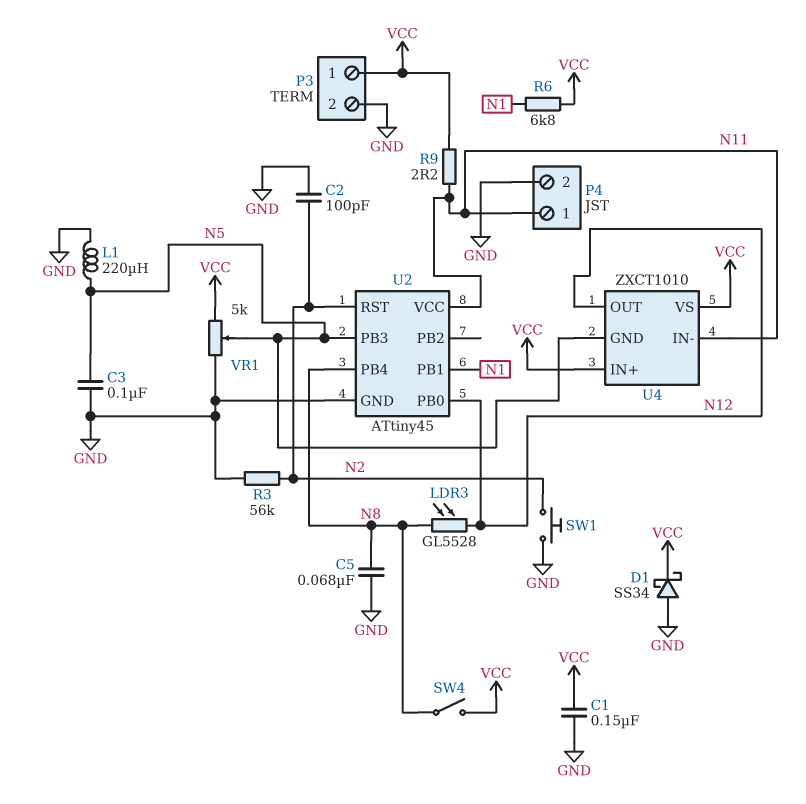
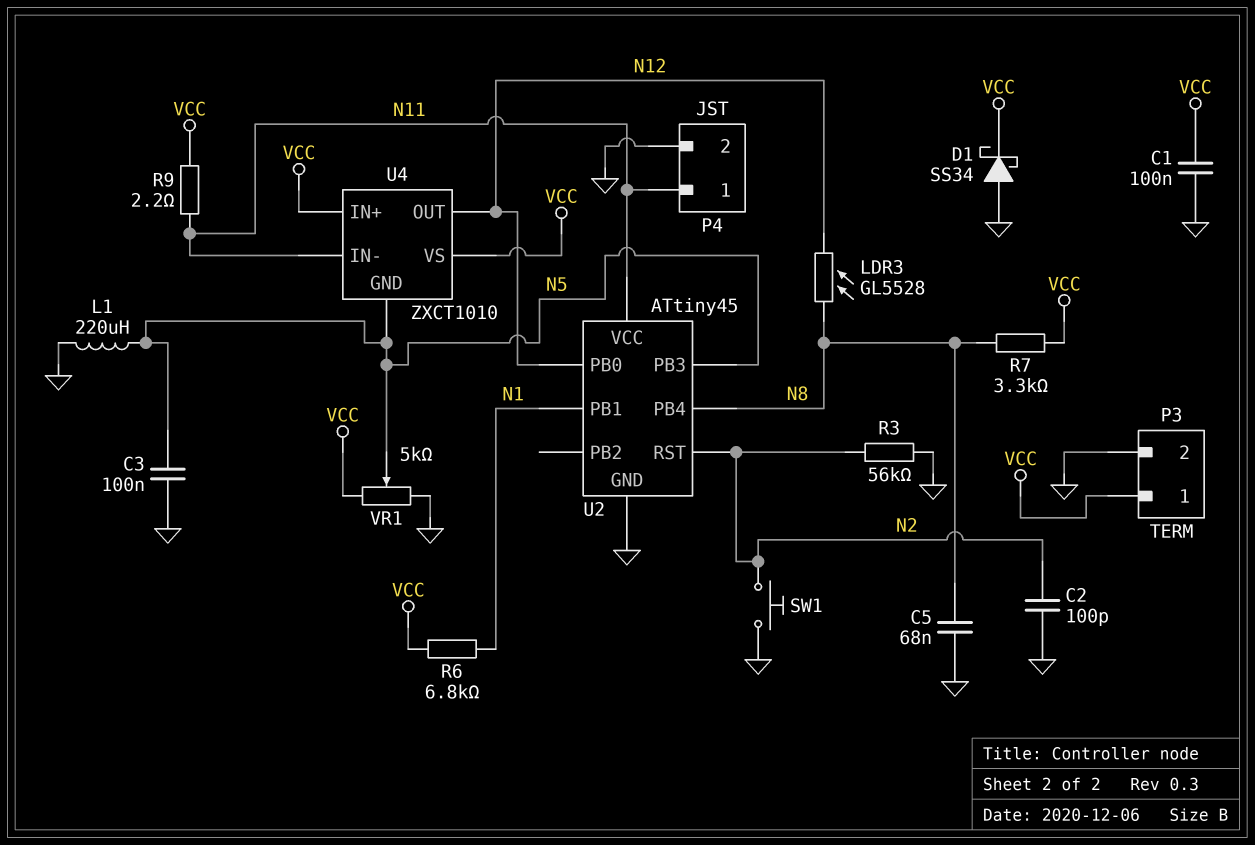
C1: 150nF (GND, VCC) -> 100nF (GND, VCC)
R7: none -> 3.3k (N8, VCC)
SW4: switch (N8, VCC) -> none

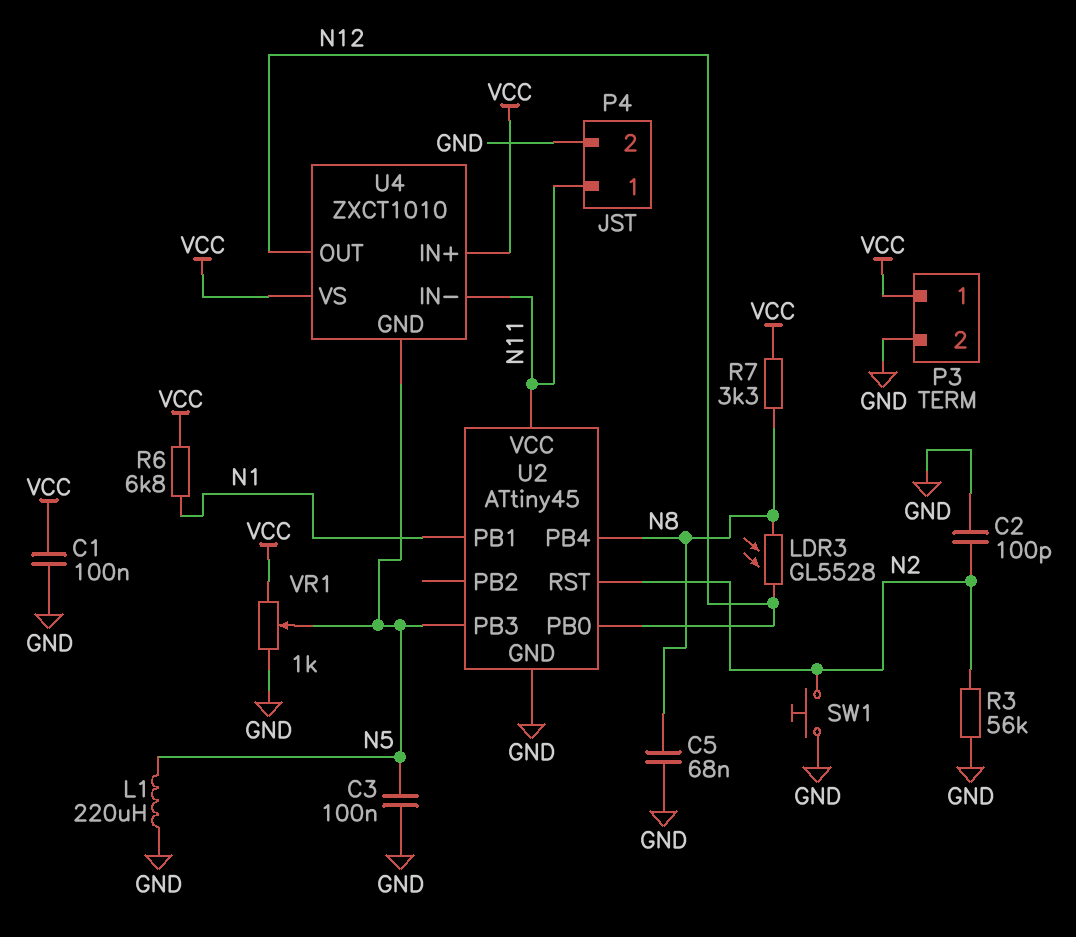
D1: schottky SS34 (A GND, K VCC) -> none
R9: 2.2 (N11, VCC) -> none
VR1: 5k (GND, VCC, wiper N5) -> 1k (GND, VCC, wiper N5)

